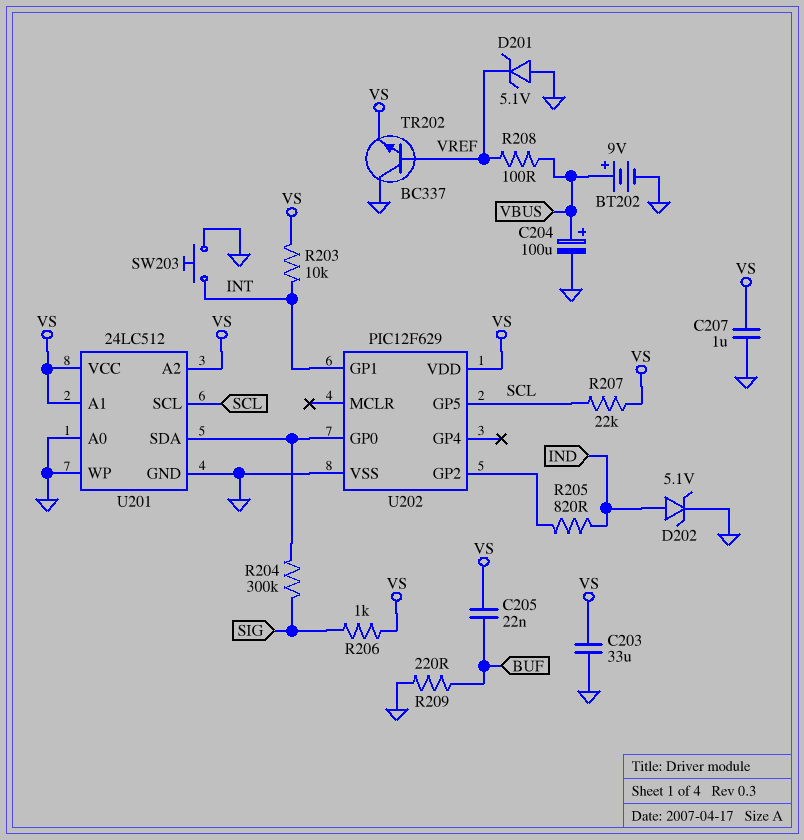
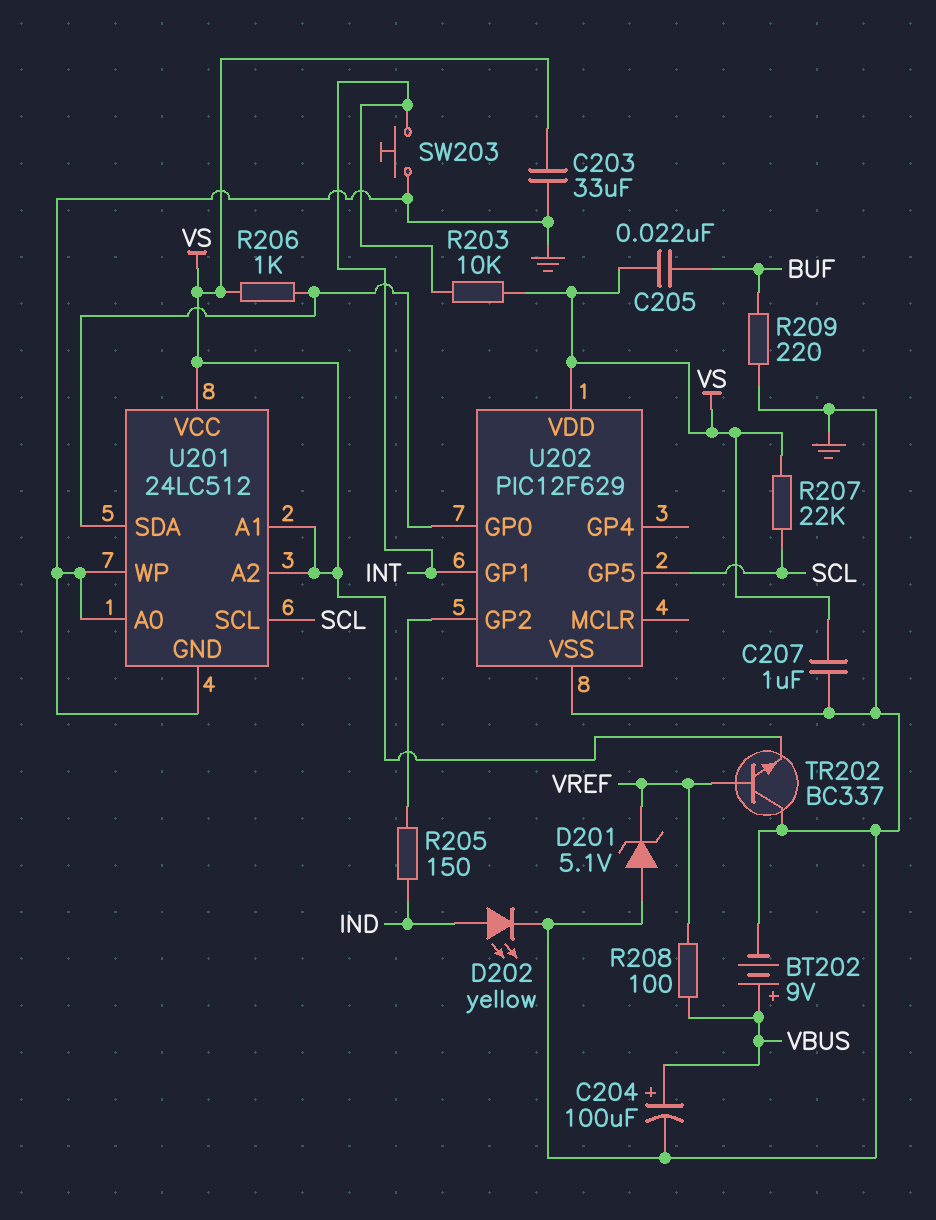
D202: zener 5.1V (A IND, K GND) -> LED yellow (A IND, K GND)
R204: 300k (SIG, U201/SDA) -> none
R205: 820 (IND, U202/GP2) -> 150 (IND, U202/GP2)
R206: 1k (SIG, VS) -> 1k (U201/SDA, VS)

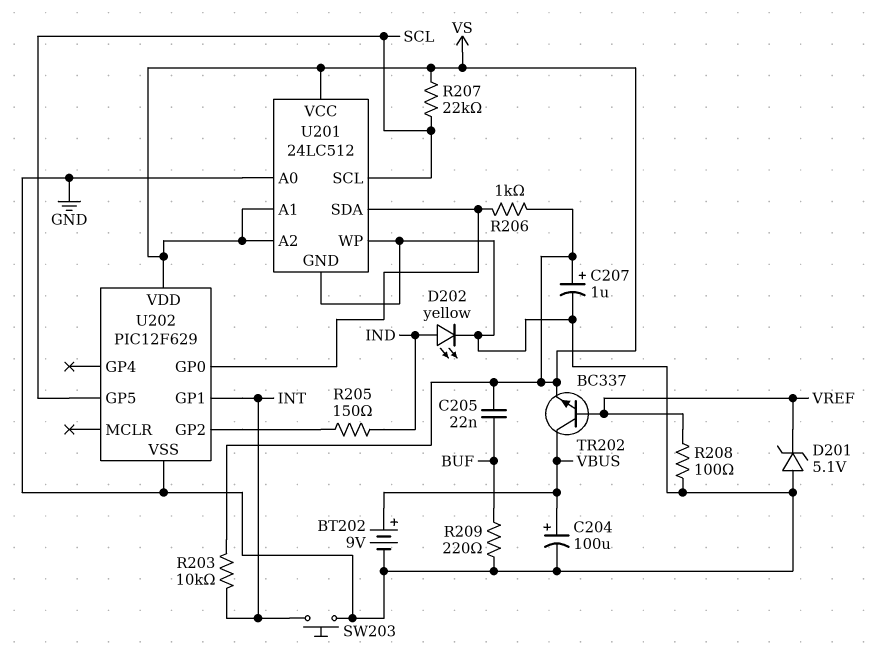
C203: 33uF (GND, VS) -> none
C207: 1uF (GND, VS) -> 1uF (plus VS, minus GND)
R208: 100 (VBUS, VREF) -> 100 (GND, VREF)
TR202: NPN BC337 (B VREF, C GND, E VS) -> NPN BC337 (B VREF, C VBUS, E VS)

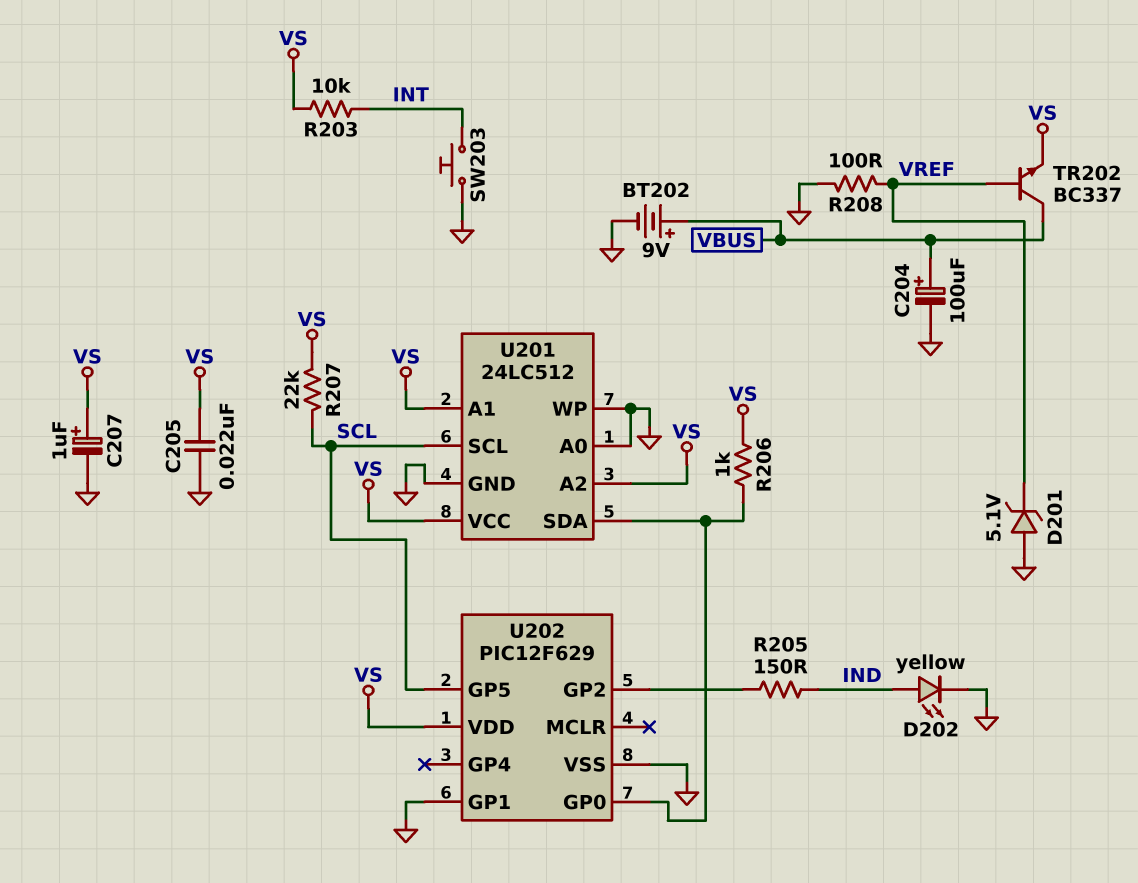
C205: 22nF (BUF, VS) -> 22nF (GND, VS)
R209: 220 (BUF, GND) -> none
U202 pin GP1: INT -> GND

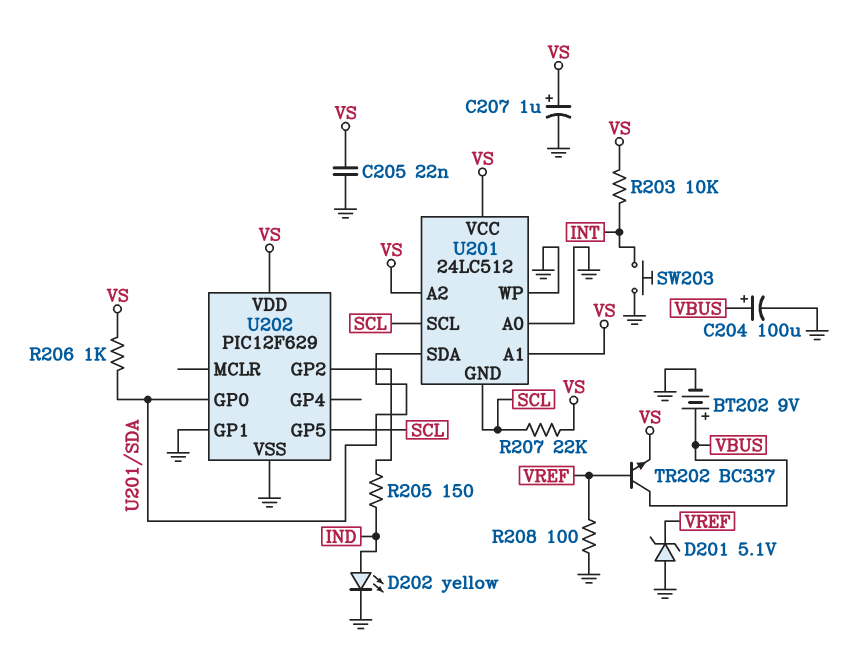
U201 pin GND: GND -> SCL

